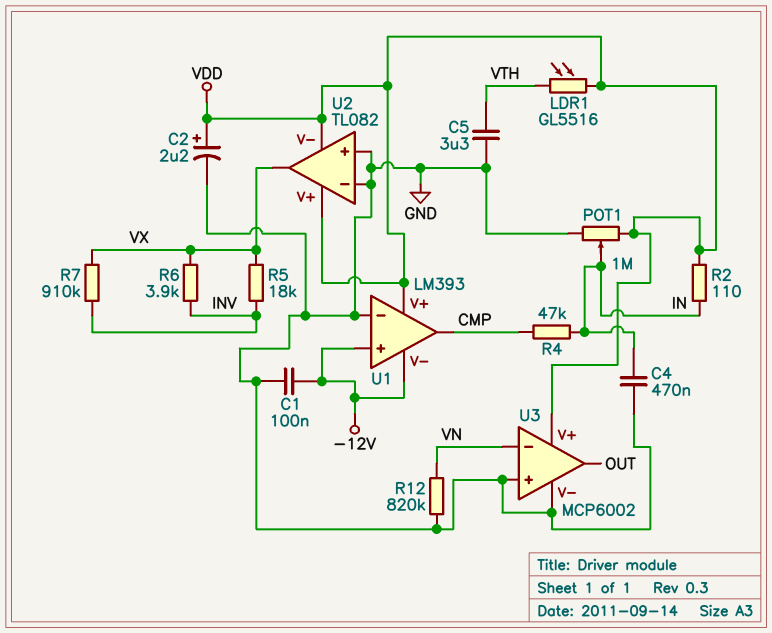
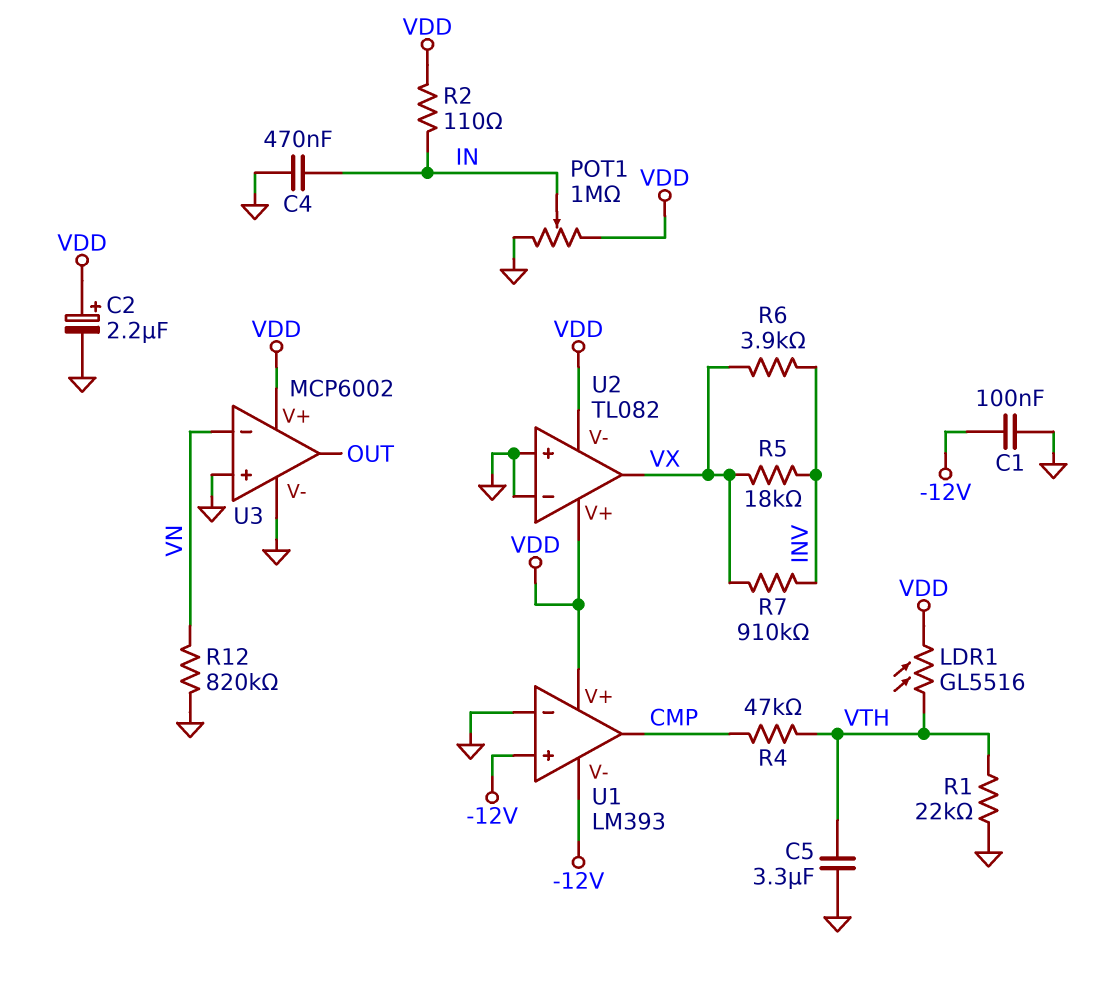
R1: none -> 22k (GND, VTH)
R4: 47k (CMP, IN) -> 47k (CMP, VTH)

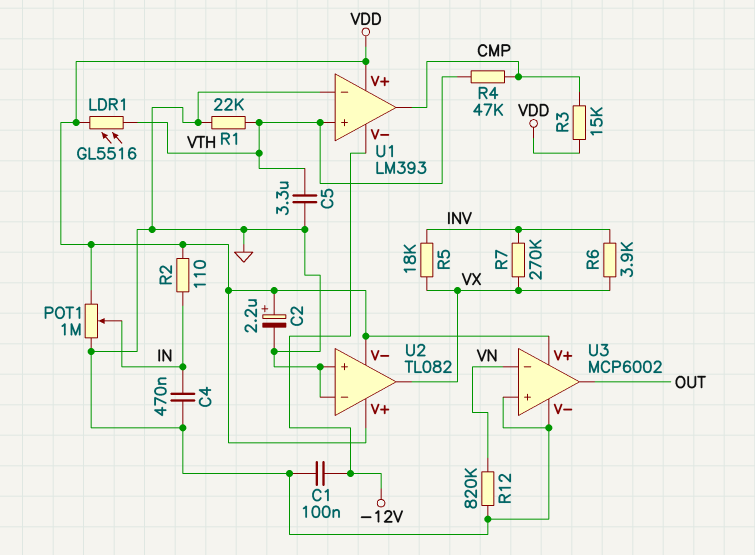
R3: none -> 15k (CMP, VDD)
R7: 910k (INV, VX) -> 270k (INV, VX)
U1 pin in+: -12V -> VTH

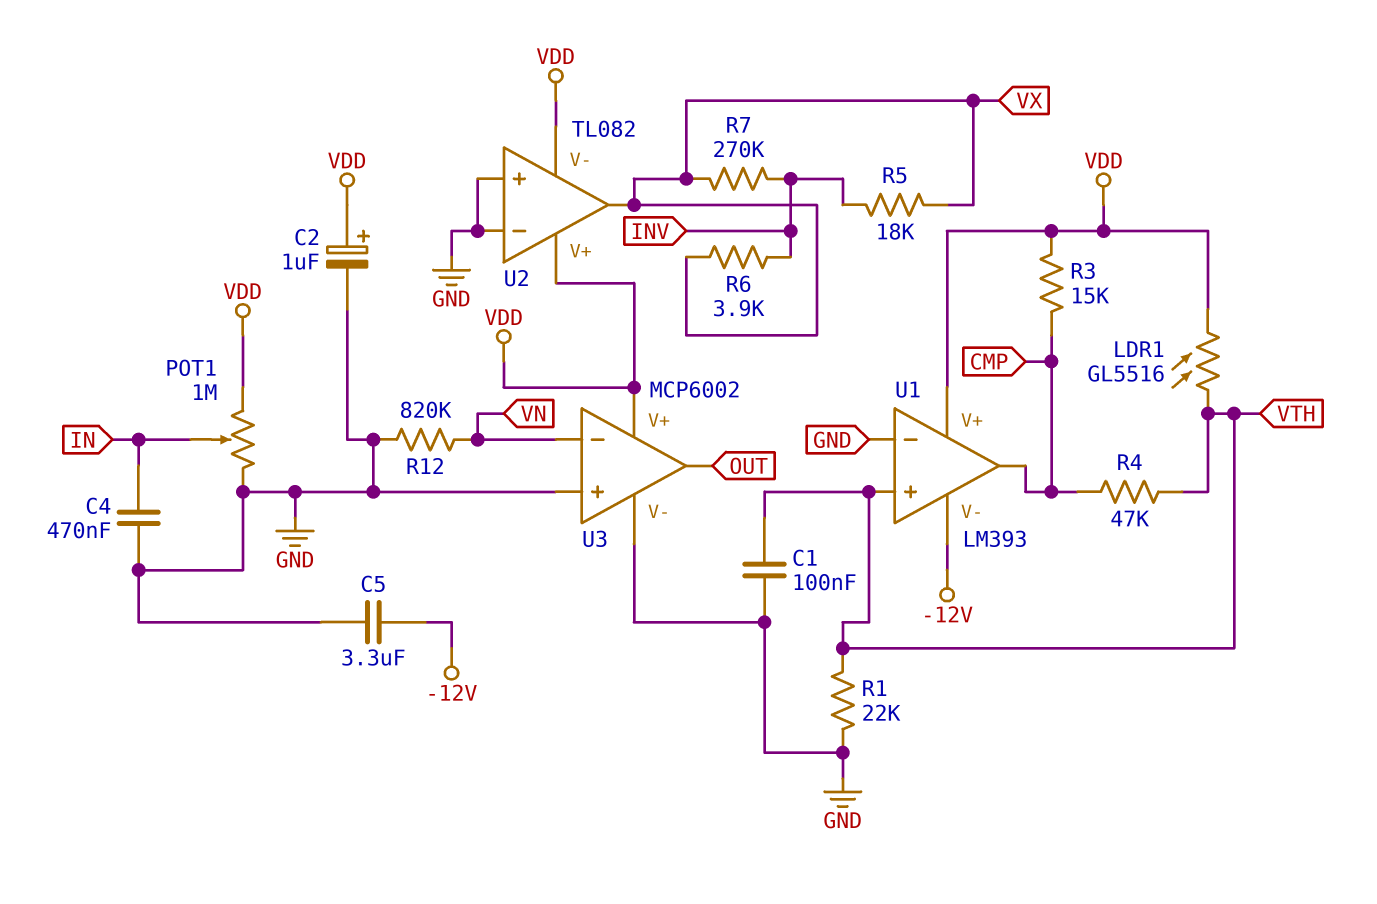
C1: 100nF (-12V, GND) -> 100nF (GND, VTH)
C2: 2.2uF (plus VDD, minus GND) -> 1uF (plus VDD, minus GND)
C5: 3.3uF (GND, VTH) -> 3.3uF (-12V, GND)
R2: 110 (IN, VDD) -> none

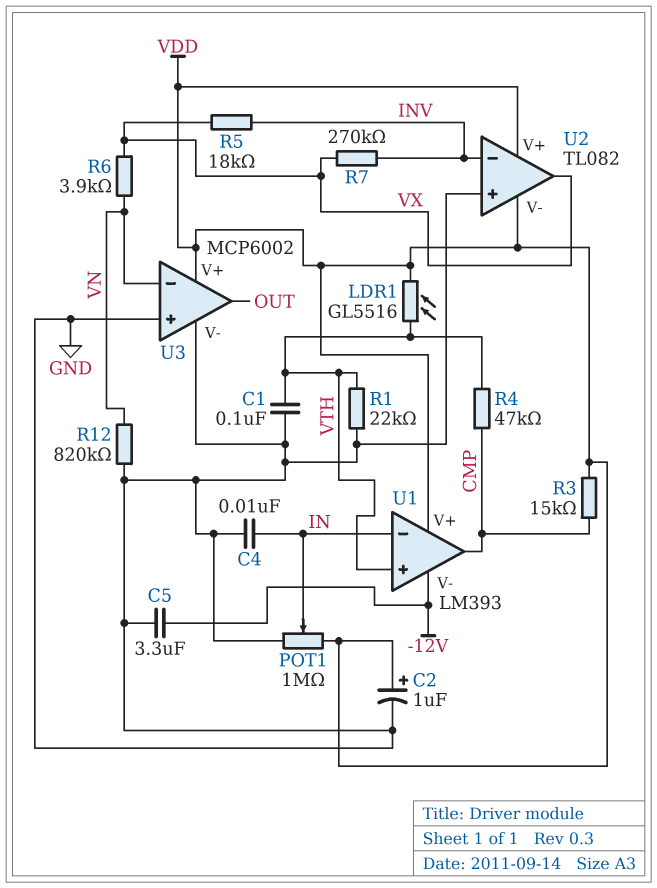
C4: 470nF (GND, IN) -> 10nF (GND, IN)
R6: 3.9k (INV, VX) -> 3.9k (VN, VX)
U1 pin in-: GND -> IN
U2 pin in-: GND -> INV

